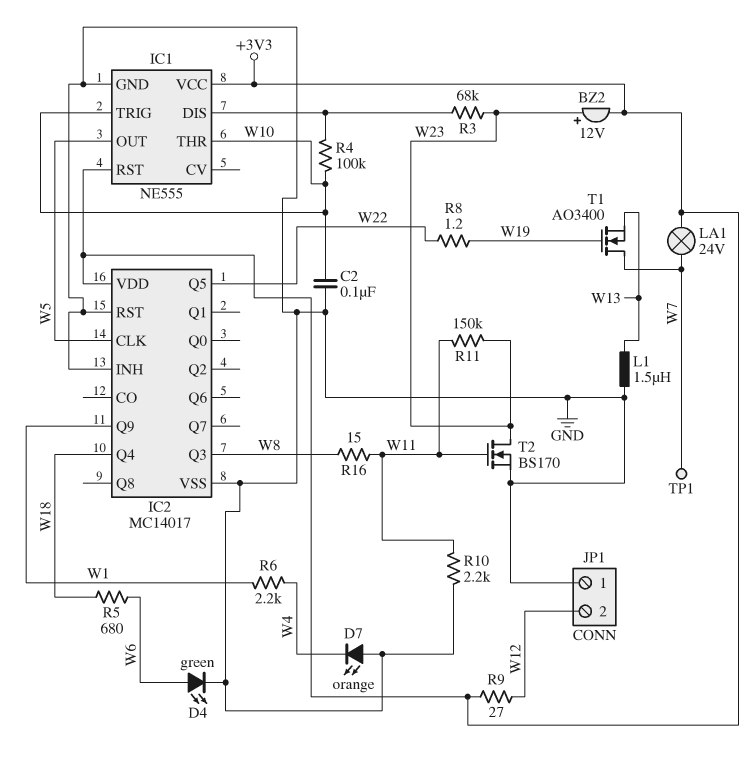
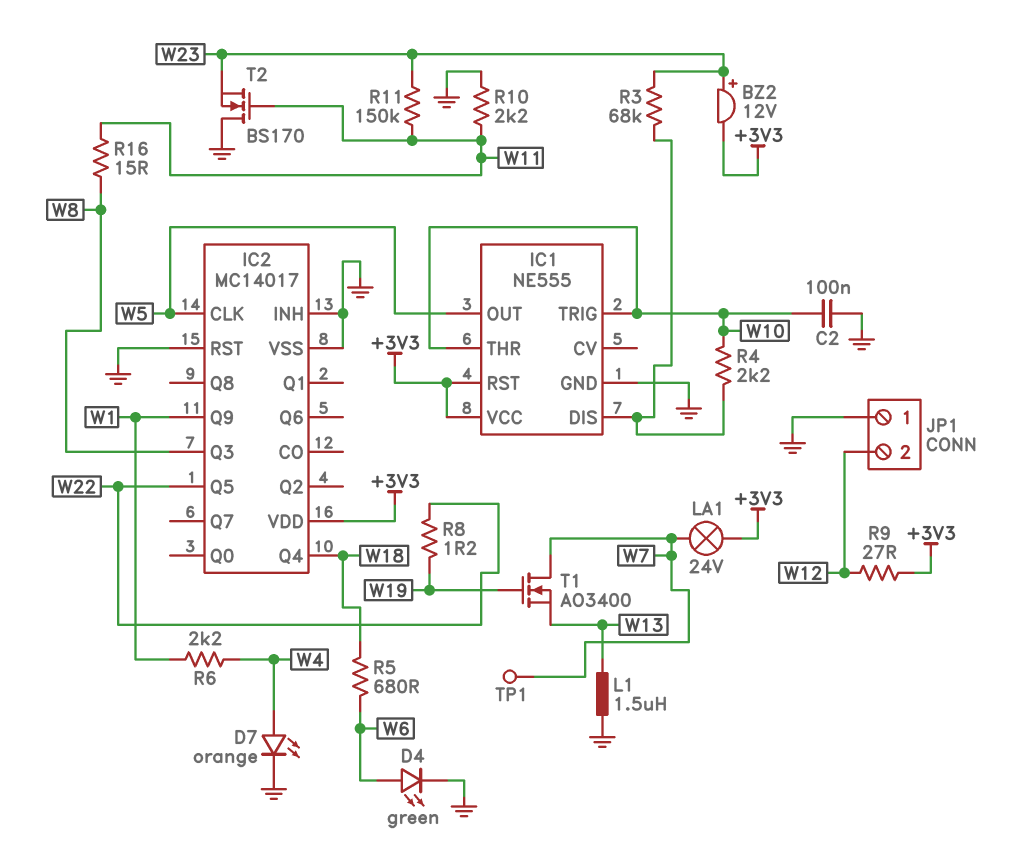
D7: LED orange (A GND, K W4) -> LED orange (A W4, K GND)
R4: 100k (IC1/DIS, W10) -> 2.2k (IC1/DIS, W10)
T2: NMOS BS170 (G W11, D W23, S GND) -> NMOS BS170 (G W11, D GND, S W23)

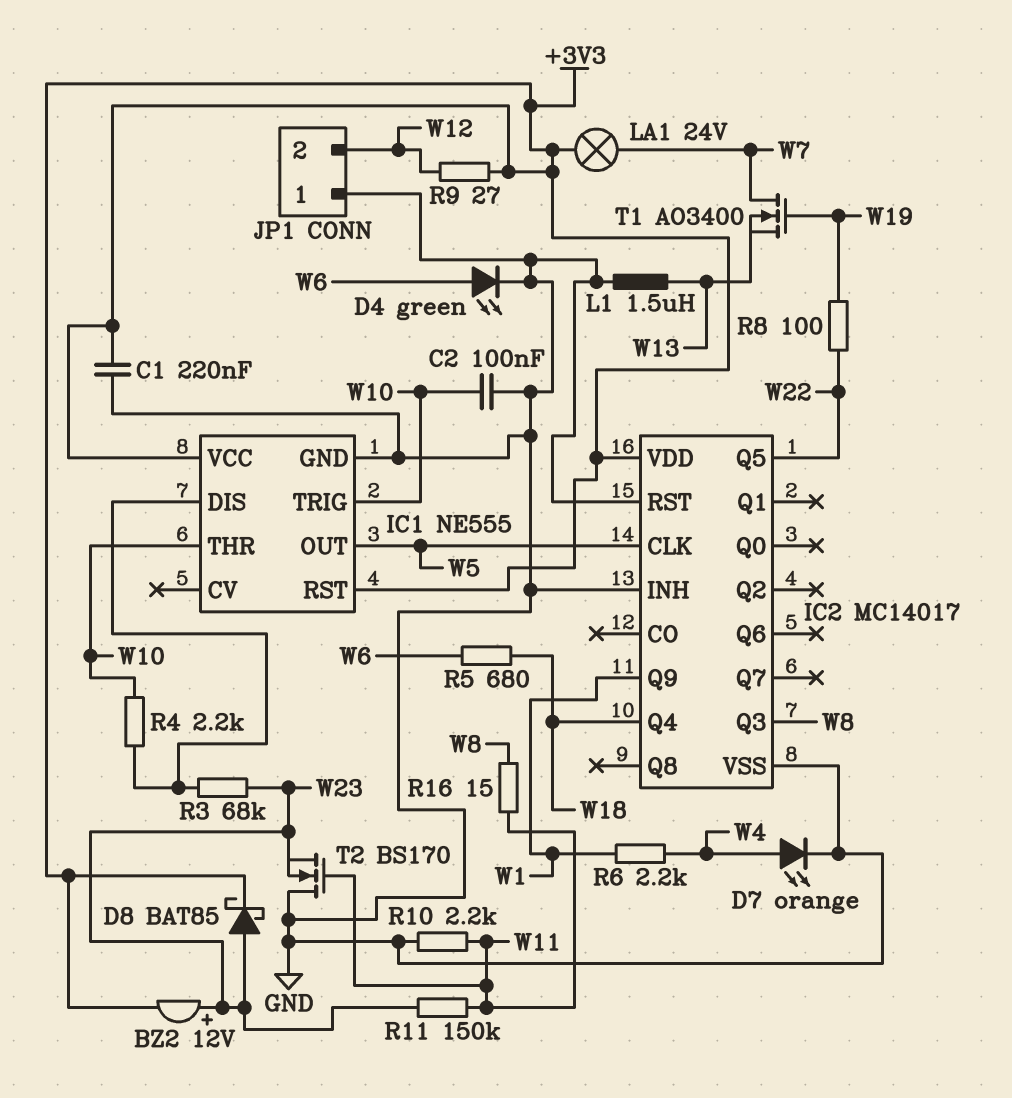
C1: none -> 220nF (+3V3, GND)
D8: none -> schottky BAT85 (A W23, K +3V3)
R8: 1.2 (W19, W22) -> 100 (W19, W22)
TP1: test point (W7) -> none

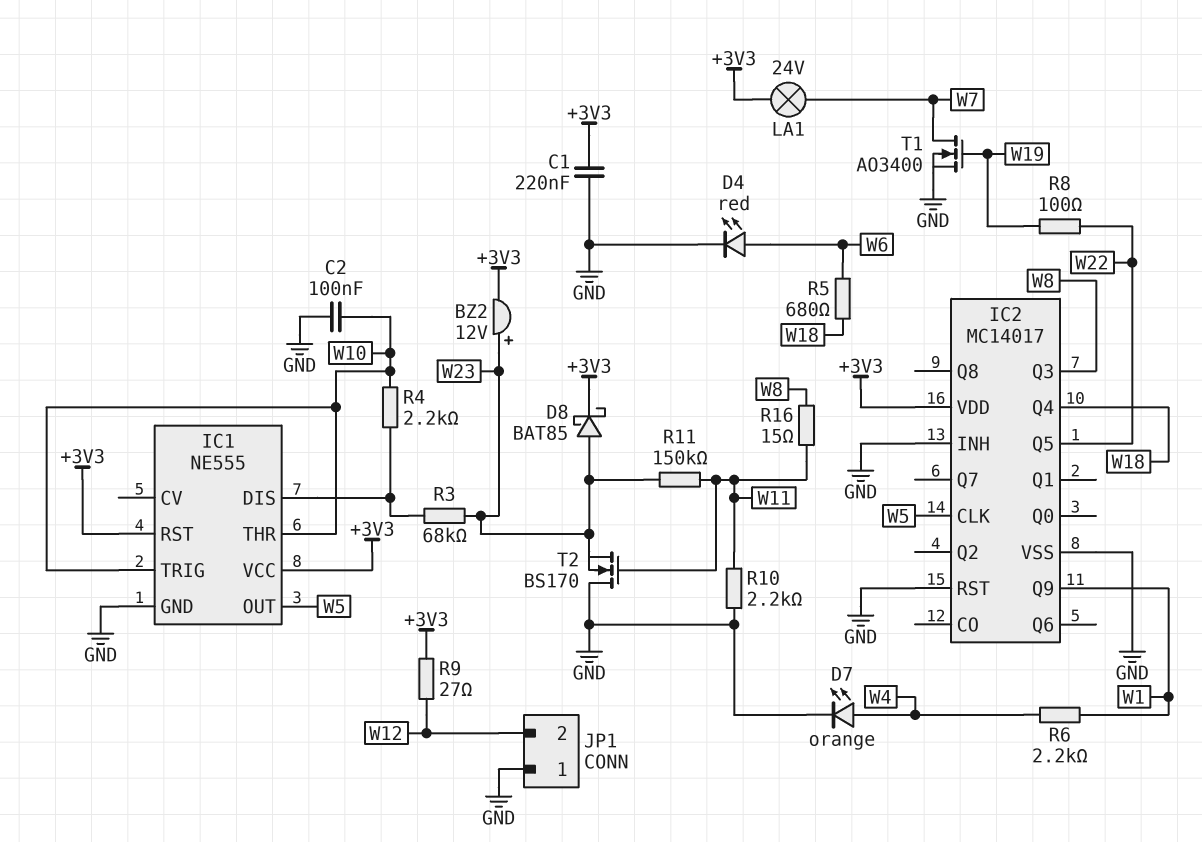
D4: LED green (A W6, K GND) -> LED red (A W6, K GND)
L1: 1.5uH (GND, W13) -> none
T1: NMOS AO3400 (G W19, D W7, S W13) -> NMOS AO3400 (G W19, D W7, S GND)

